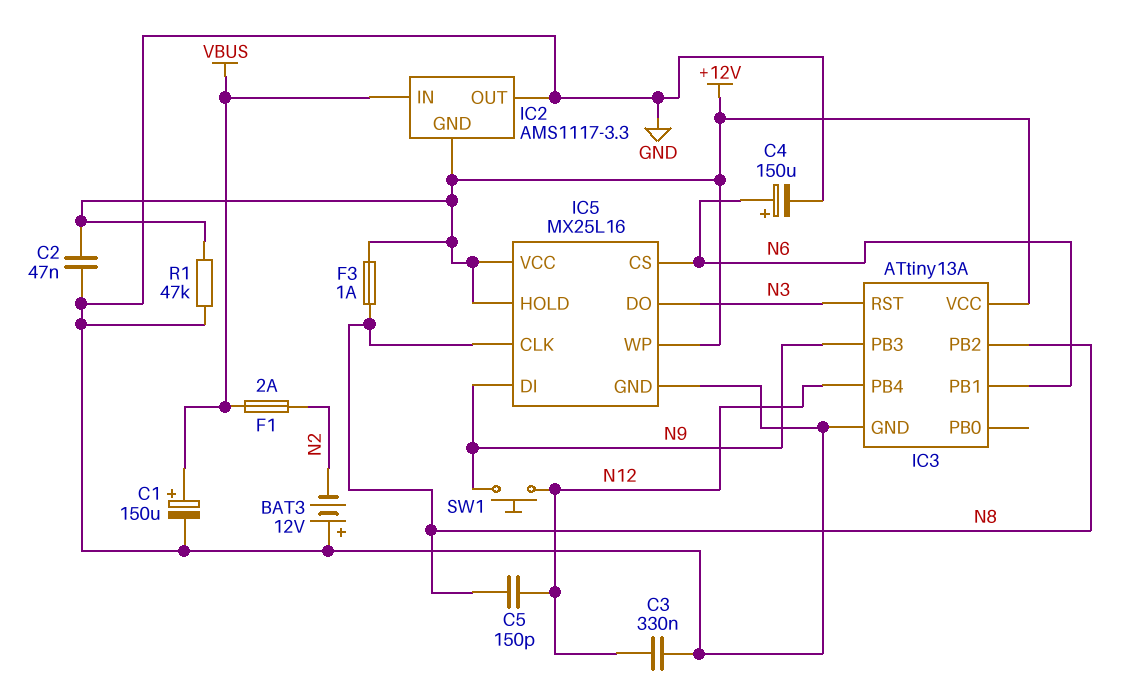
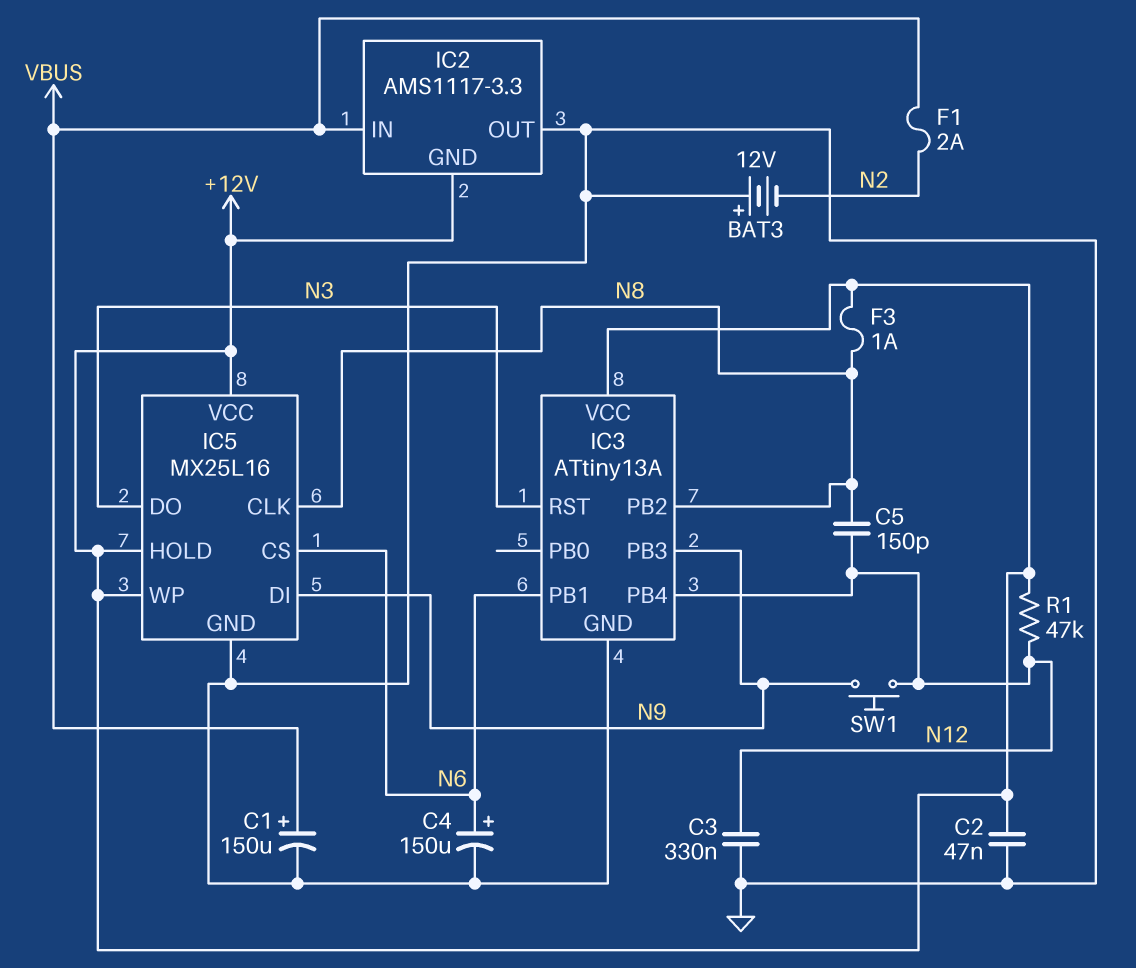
R1: 47k (+12V, GND) -> 47k (+12V, N12)

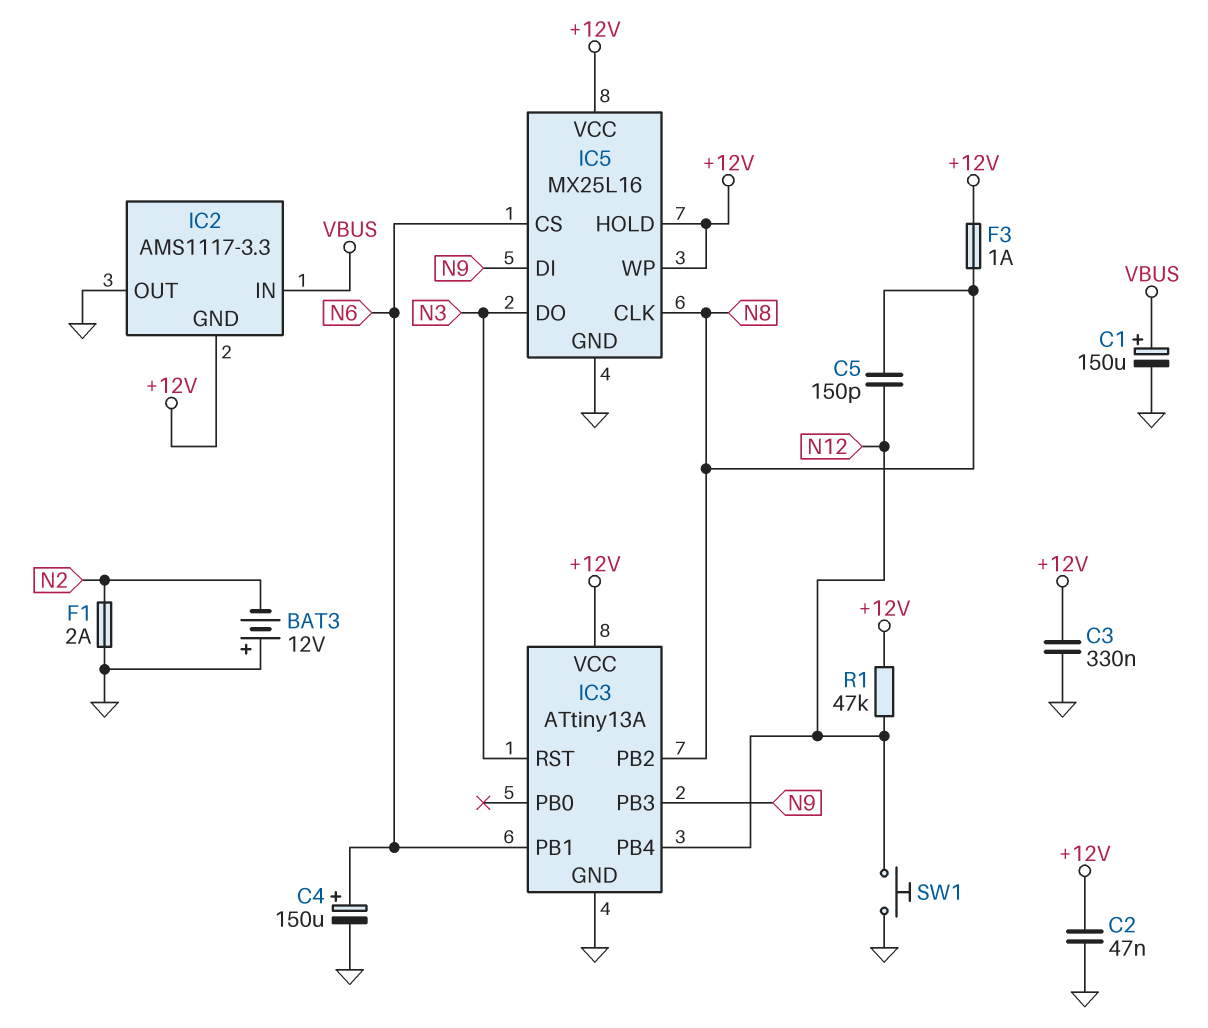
C3: 330nF (GND, N12) -> 330nF (+12V, GND)
F1: 2A (N2, VBUS) -> 2A (GND, N2)
SW1: button (N9, N12) -> button (GND, N12)

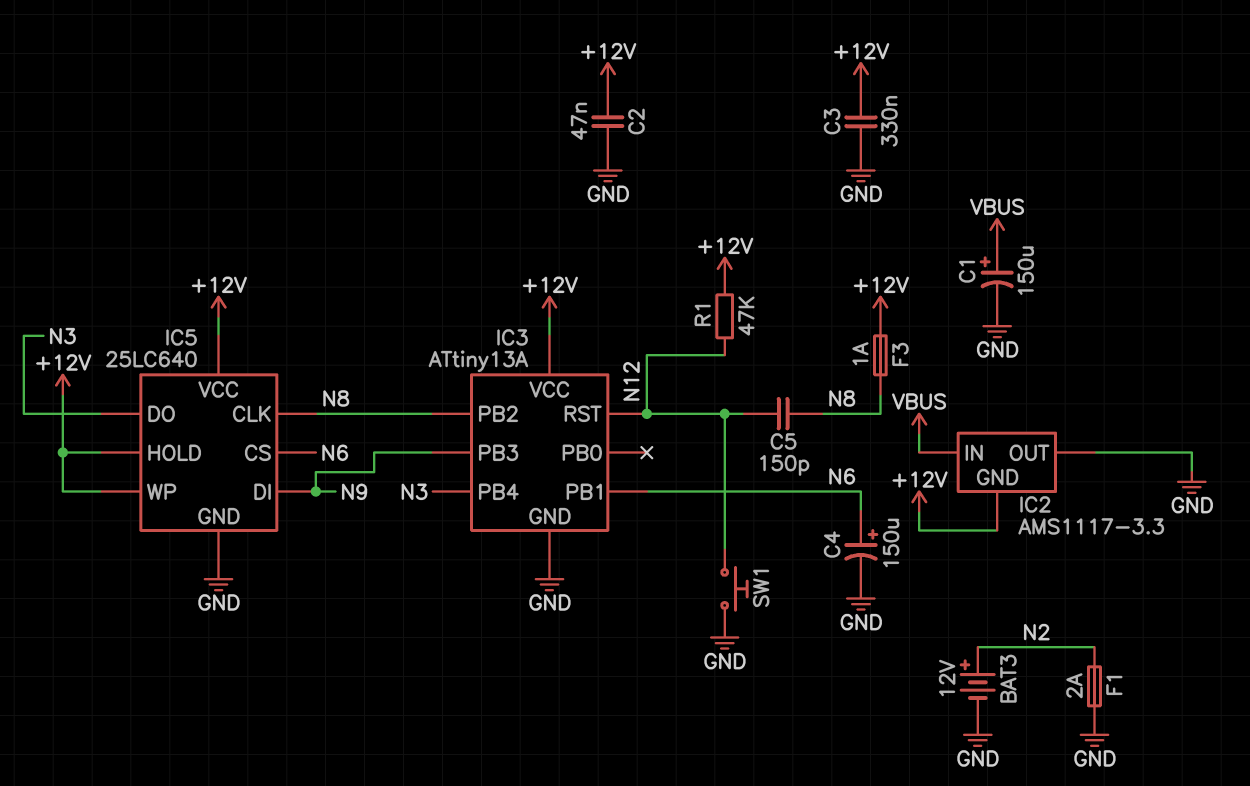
BAT3: 12V (plus GND, minus N2) -> 12V (plus N2, minus GND)
IC3 pin PB4: N12 -> N3
IC3 pin RST: N3 -> N12
IC5: MX25L16 -> 25LC640

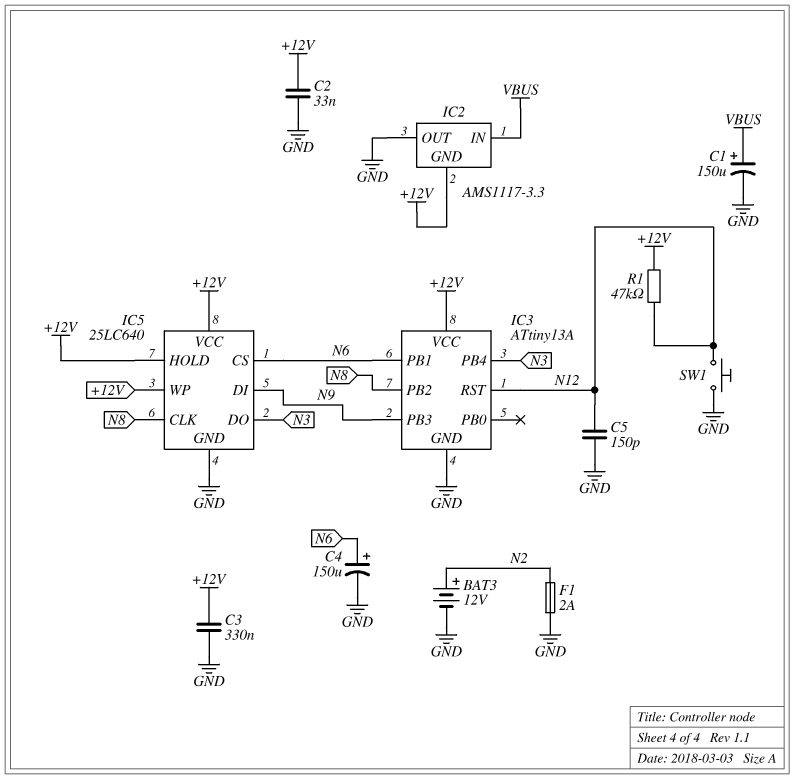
C2: 47nF (+12V, GND) -> 33nF (+12V, GND)
C5: 150pF (N8, N12) -> 150pF (GND, N12)
F3: 1A (+12V, N8) -> none

